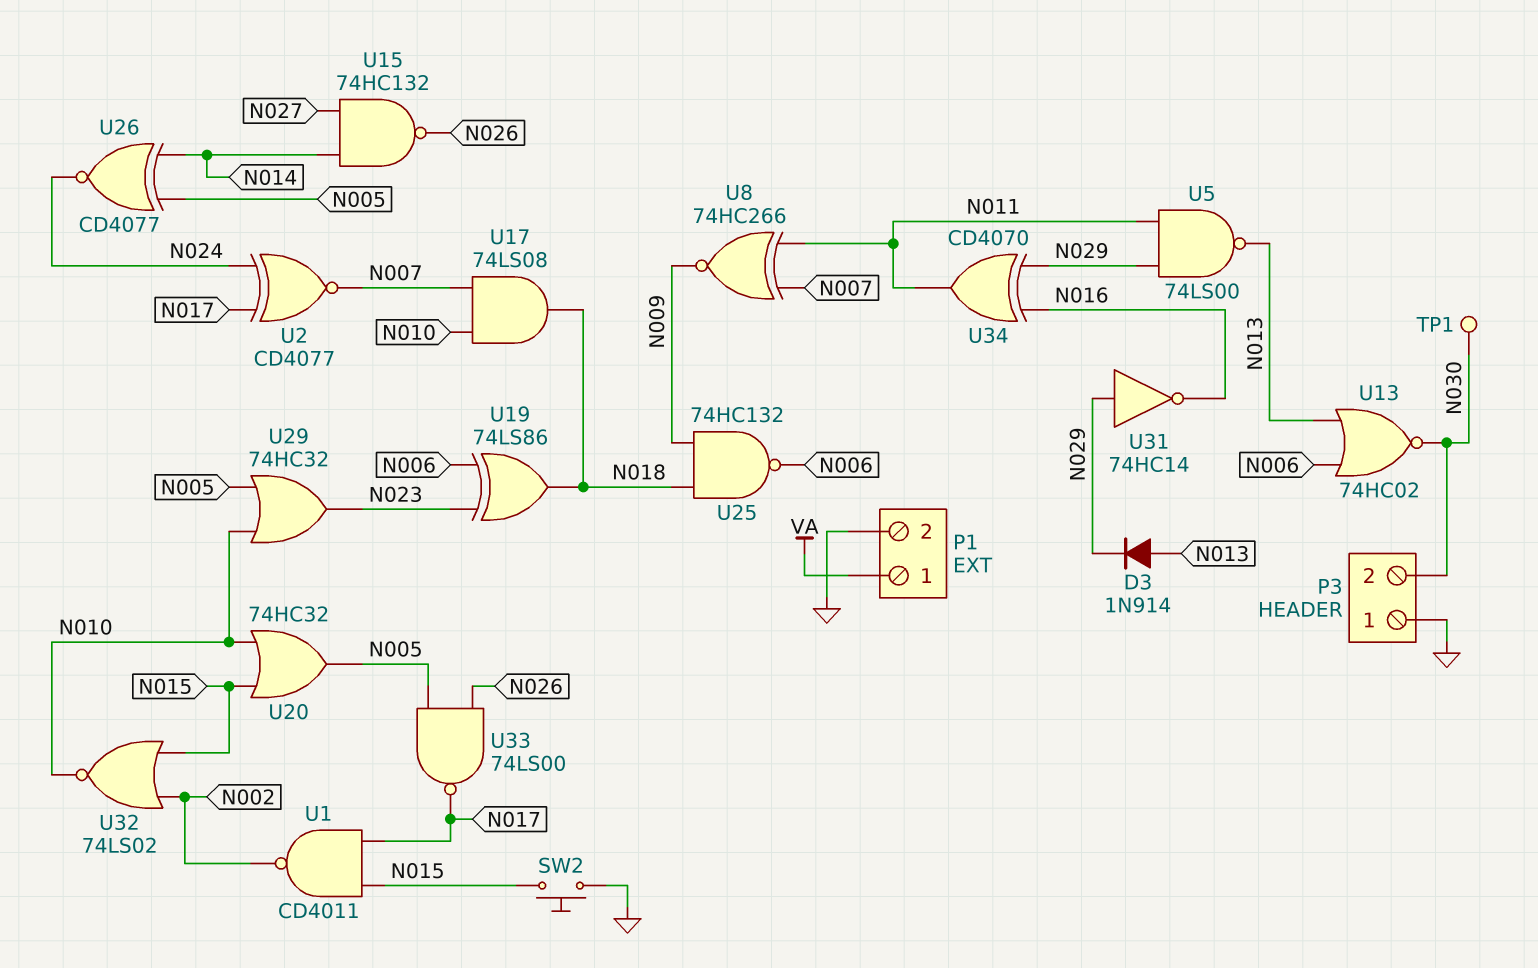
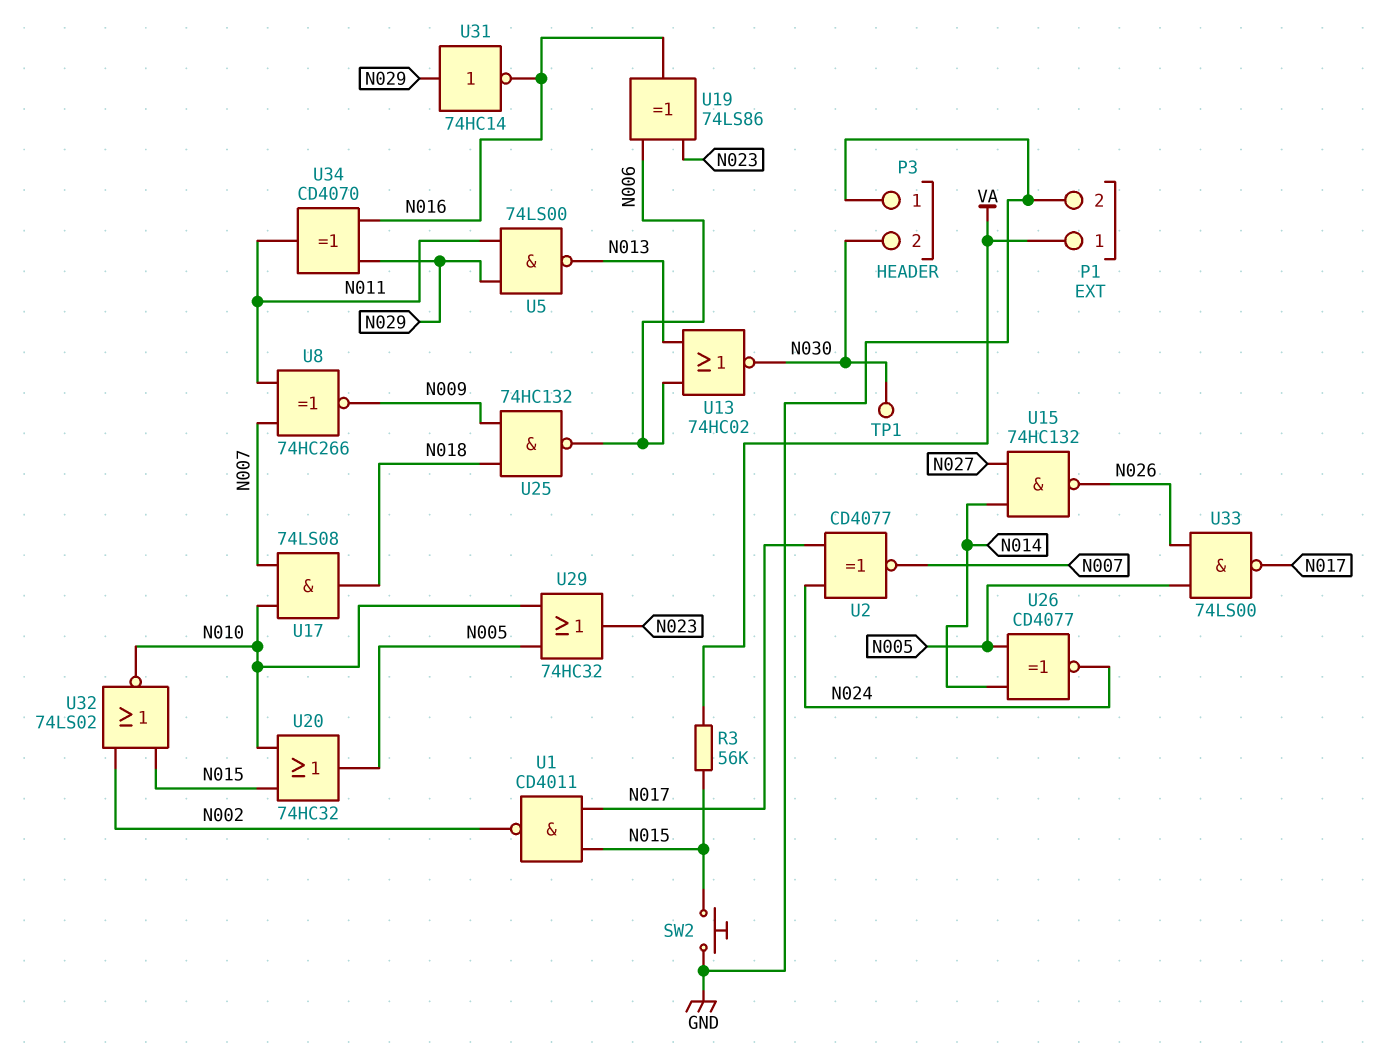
D3: diode 1N914 (A N013, K N029) -> none
R3: none -> 56k (N015, VA)
U19: XOR 74LS86 (in N006, in N023, out N018) -> XOR 74LS86 (in N006, in N023, out N016)

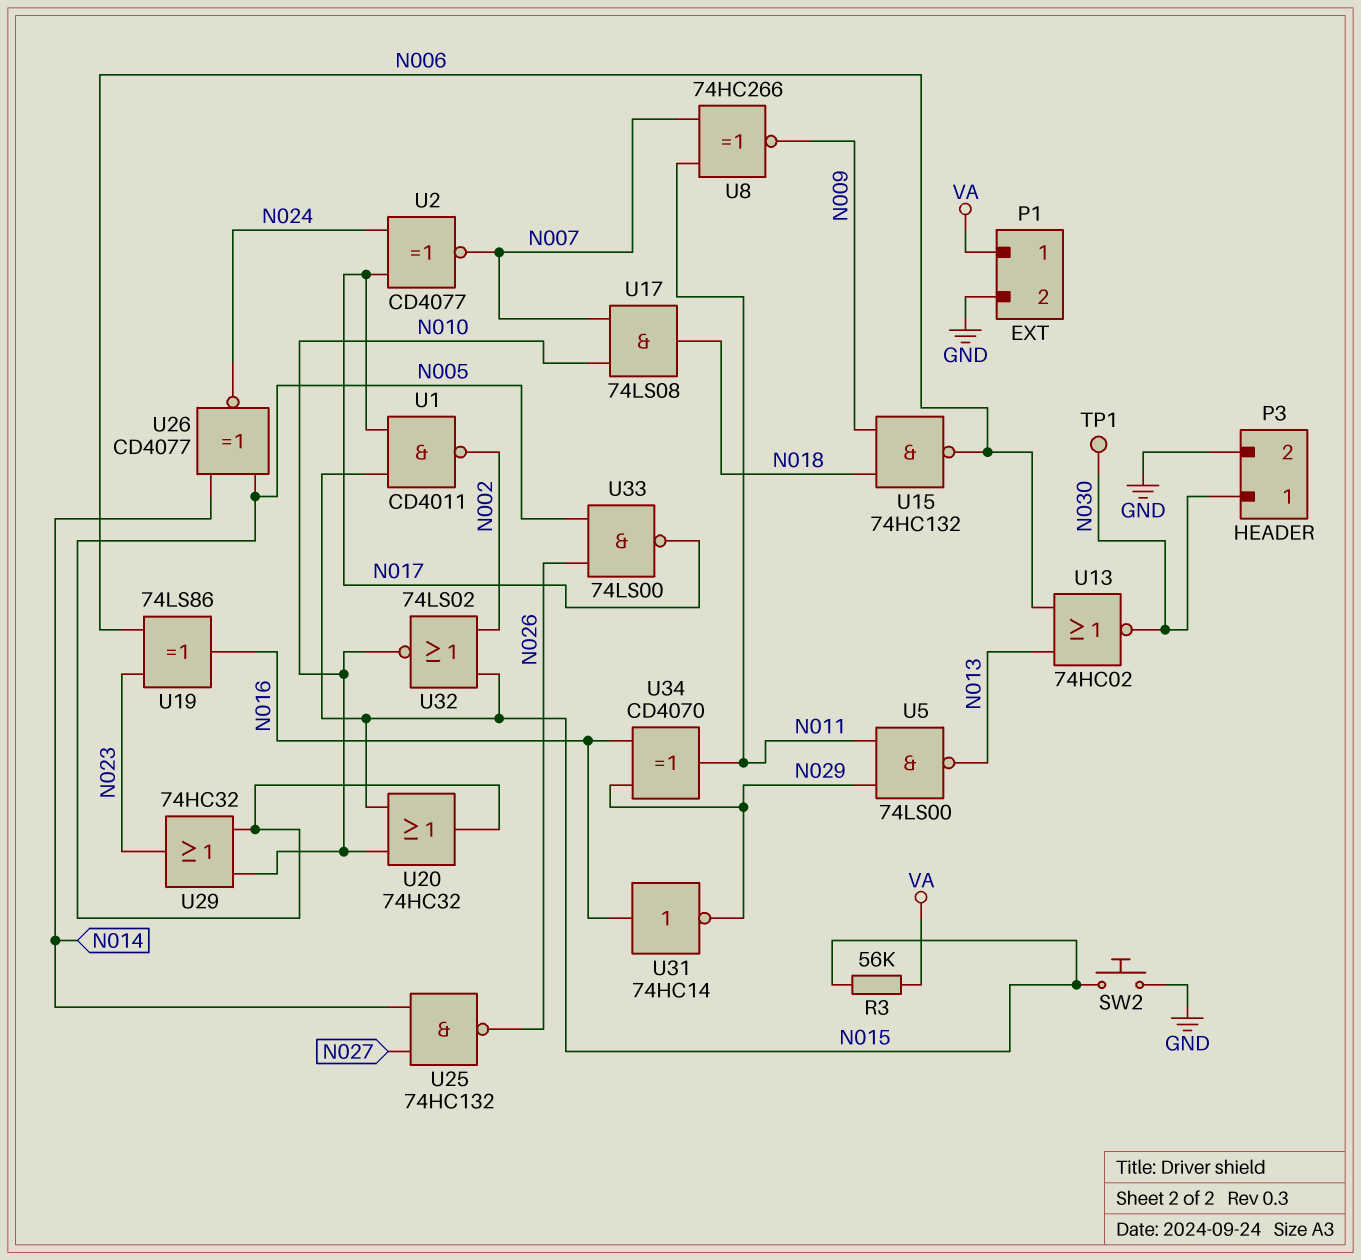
P3 pin 1: GND -> N030
P3 pin 2: N030 -> GND
U15: NAND 74HC132 (in N014, in N027, out N026) -> NAND 74HC132 (in N009, in N018, out N006)
U25: NAND 74HC132 (in N009, in N018, out N006) -> NAND 74HC132 (in N014, in N027, out N026)
U31: NOT 74HC14 (in N029, out N016) -> NOT 74HC14 (in N016, out N029)

